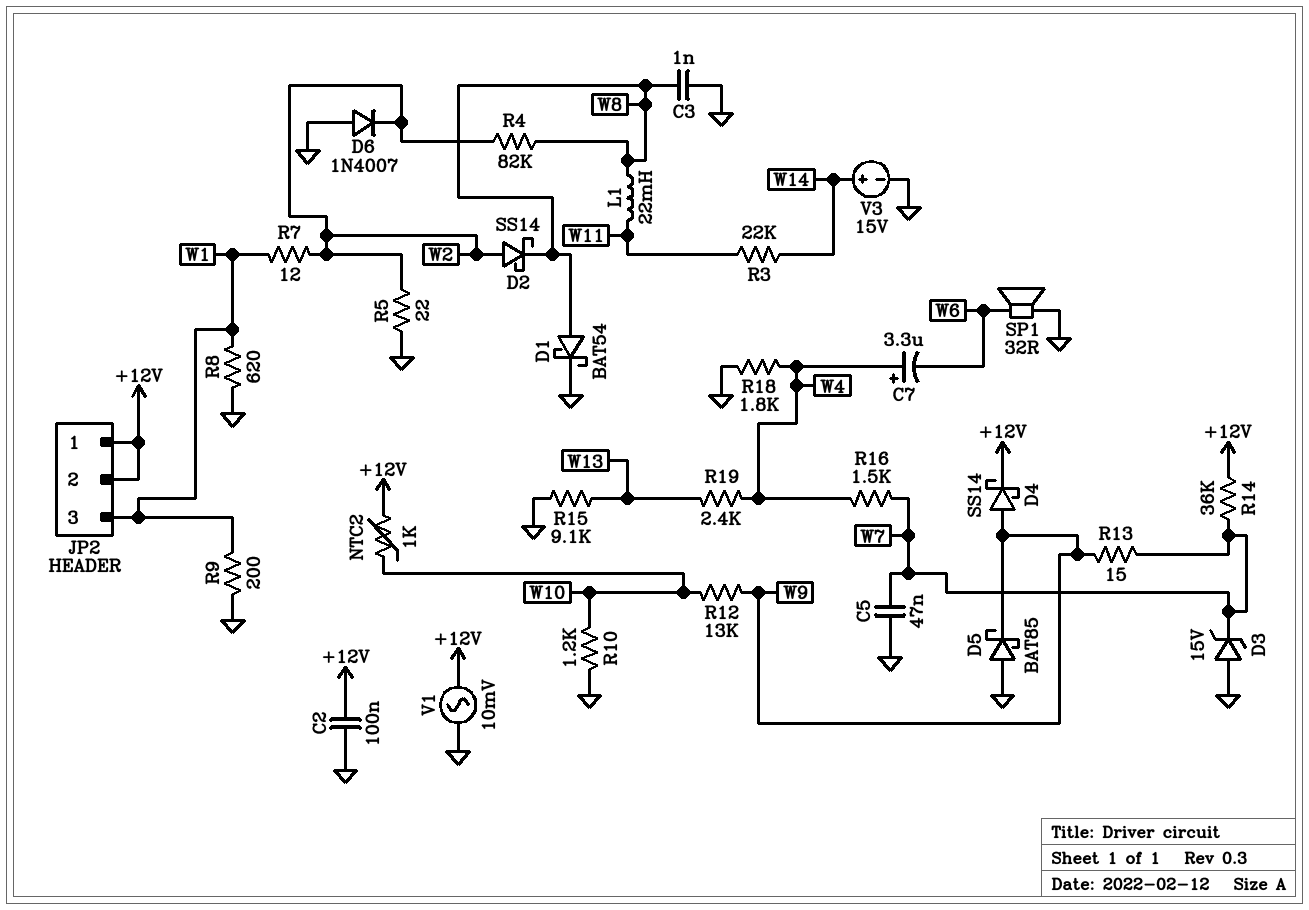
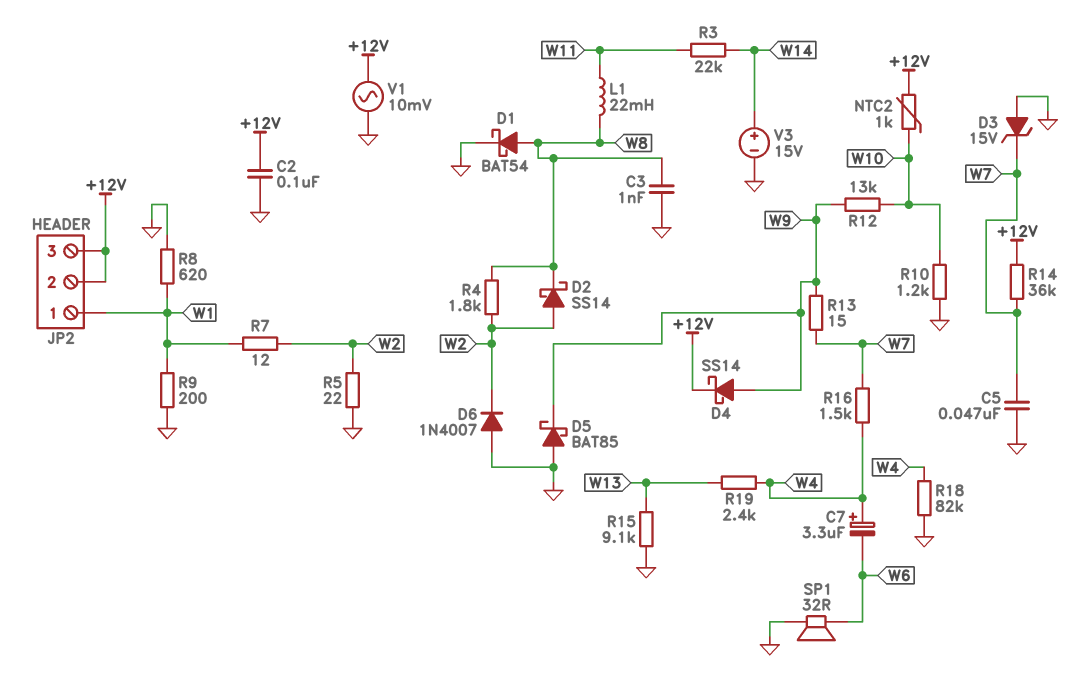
JP2 pin 1: +12V -> W1
JP2 pin 3: W1 -> +12V
R4: 82k (W2, W8) -> 1.8k (W2, W8)
R18: 1.8k (GND, W4) -> 82k (GND, W4)

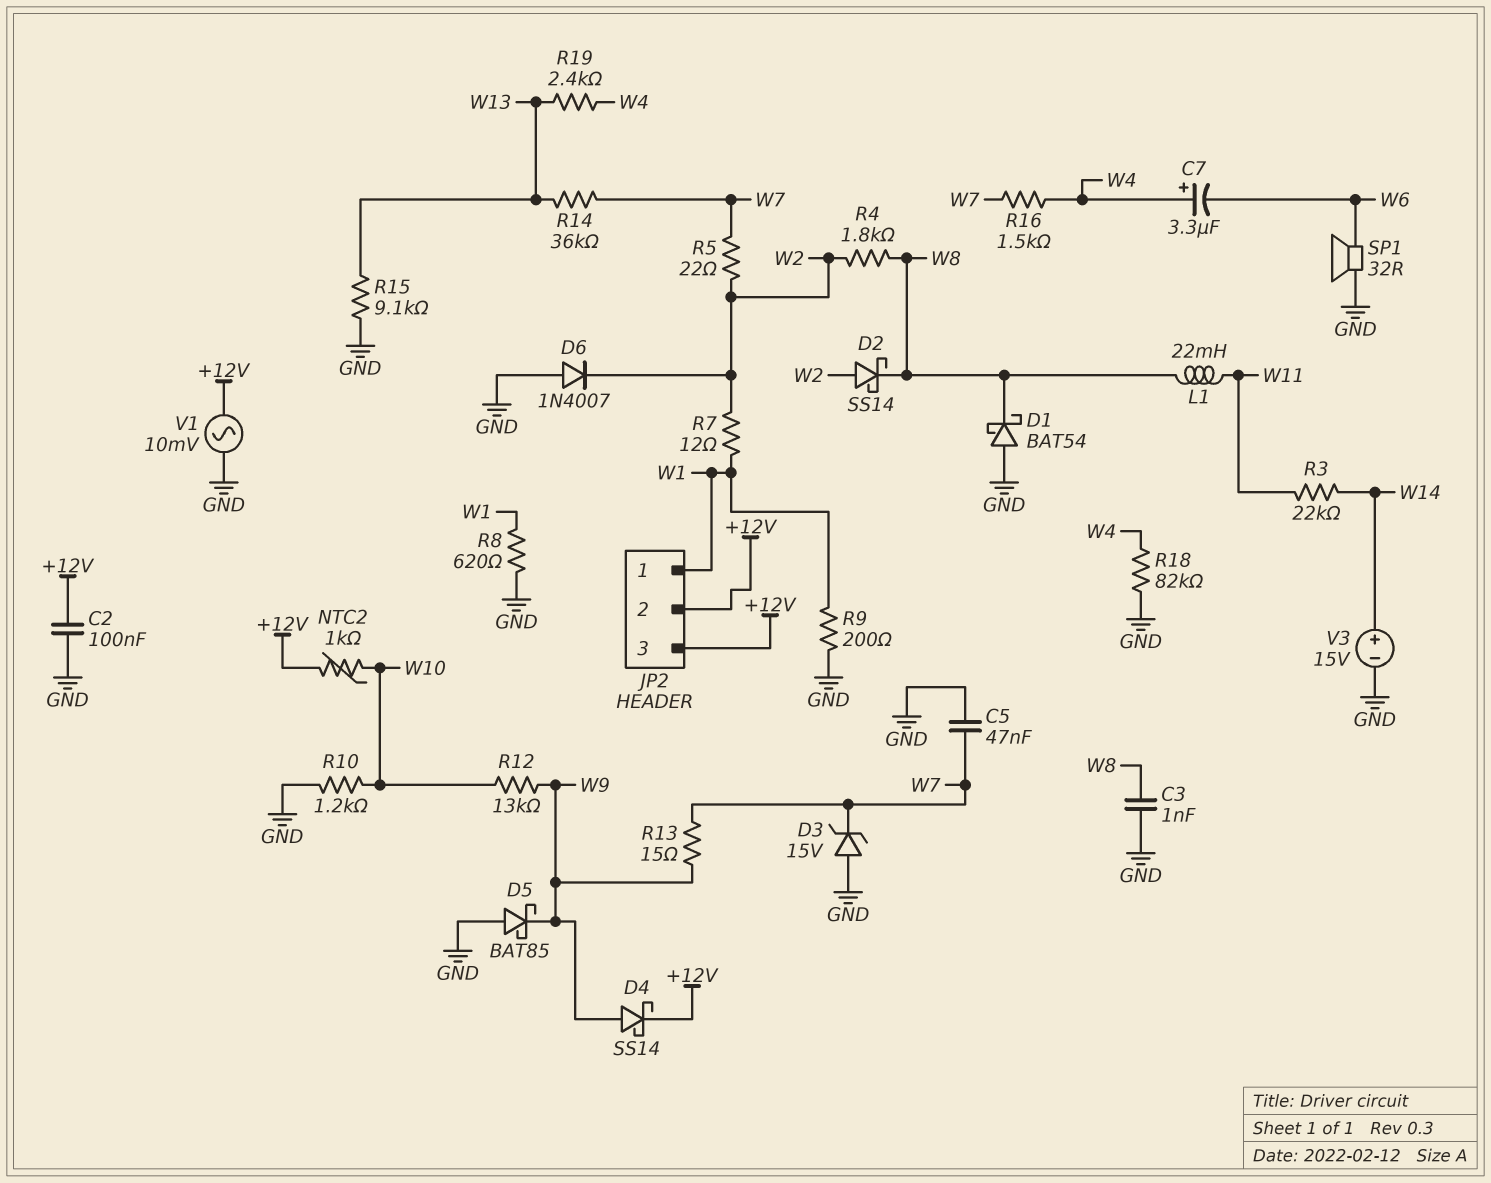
D1: schottky BAT54 (A W8, K GND) -> schottky BAT54 (A GND, K W8)
R5: 22 (GND, W2) -> 22 (W2, W7)
R14: 36k (+12V, W7) -> 36k (W7, W13)

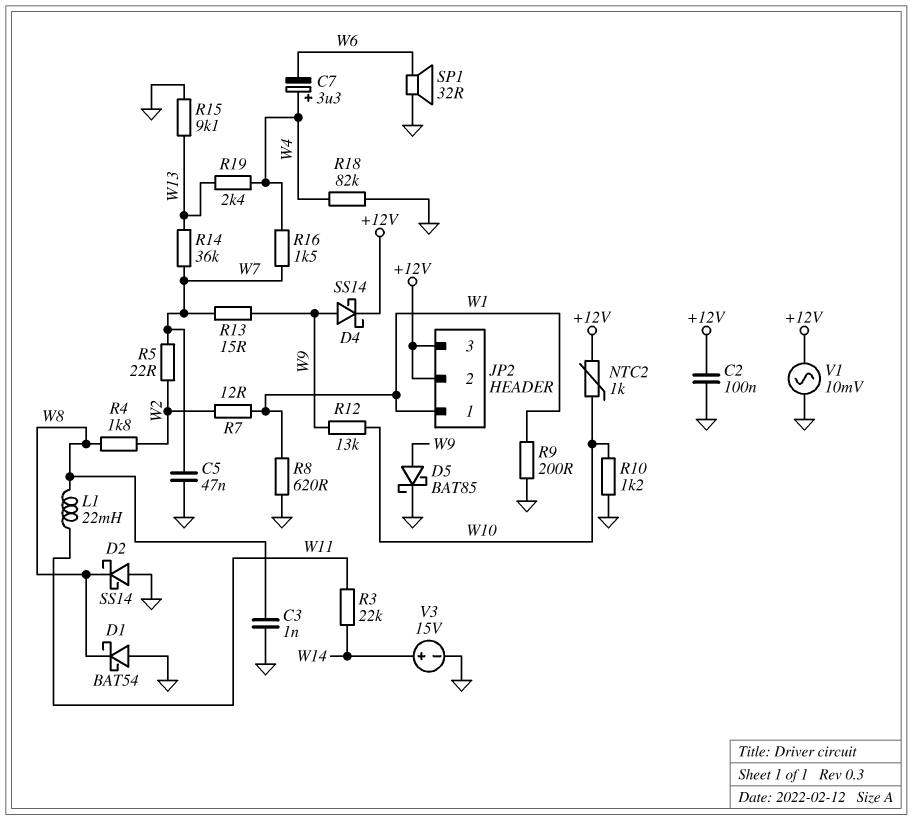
D2: schottky SS14 (A W2, K W8) -> schottky SS14 (A GND, K W8)
D3: zener 15V (A GND, K W7) -> none
D5: schottky BAT85 (A GND, K W9) -> schottky BAT85 (A W9, K GND)
D6: diode 1N4007 (A GND, K W2) -> none

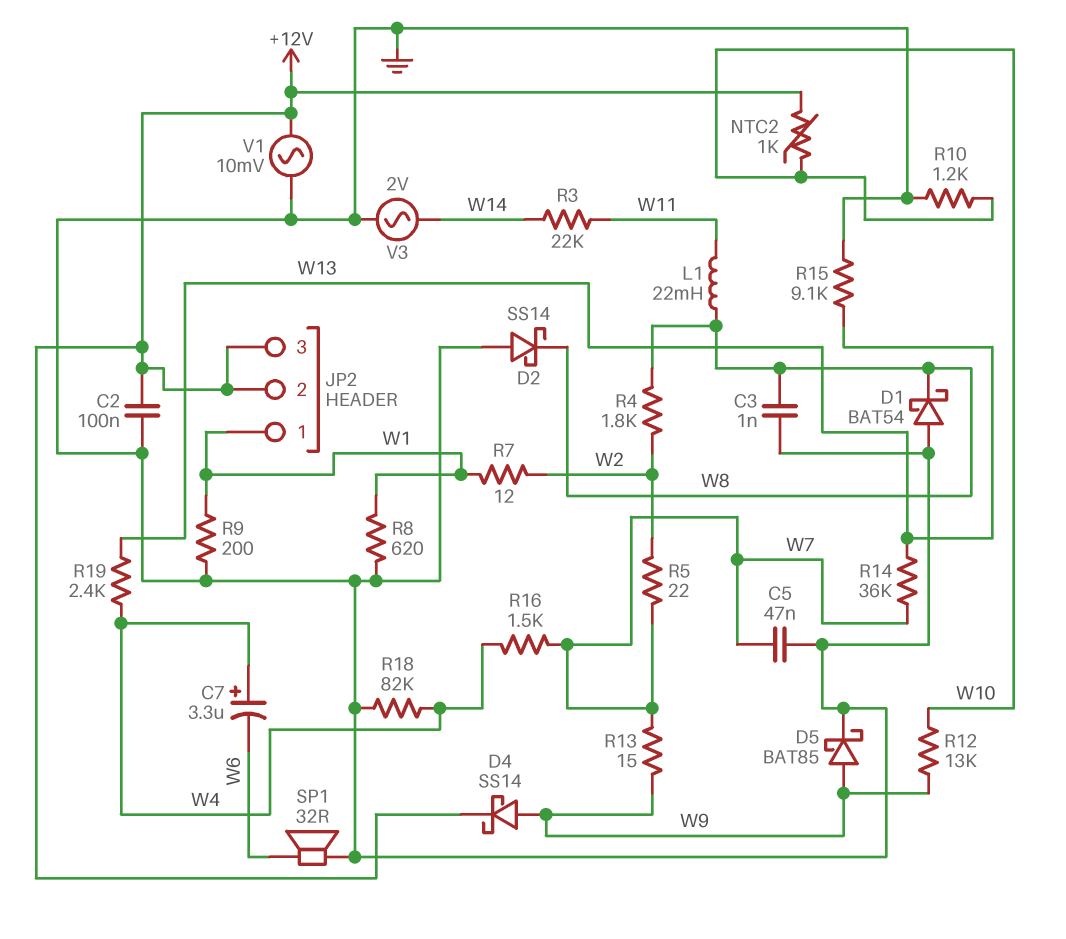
V3: 15V (plus W14, minus GND) -> AC 2V (GND, W14)

